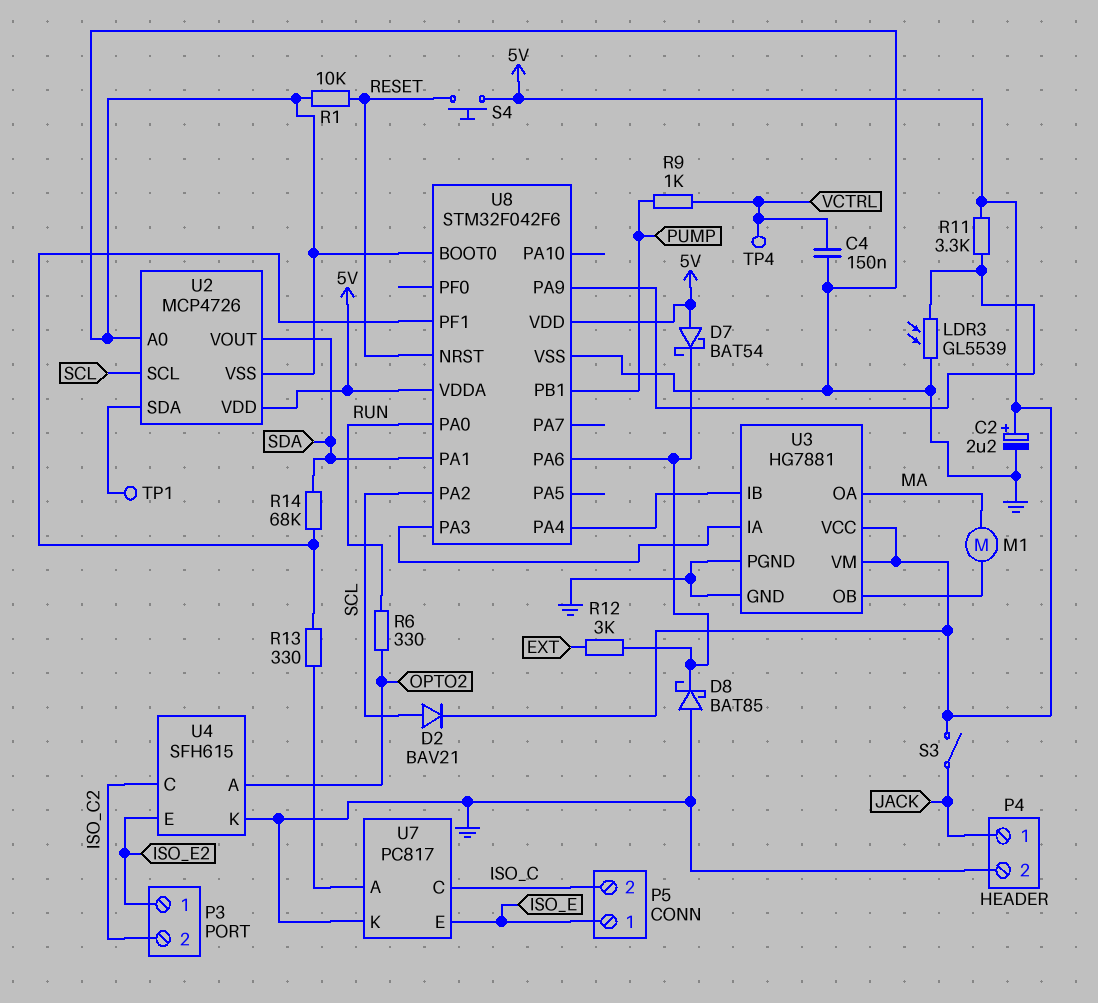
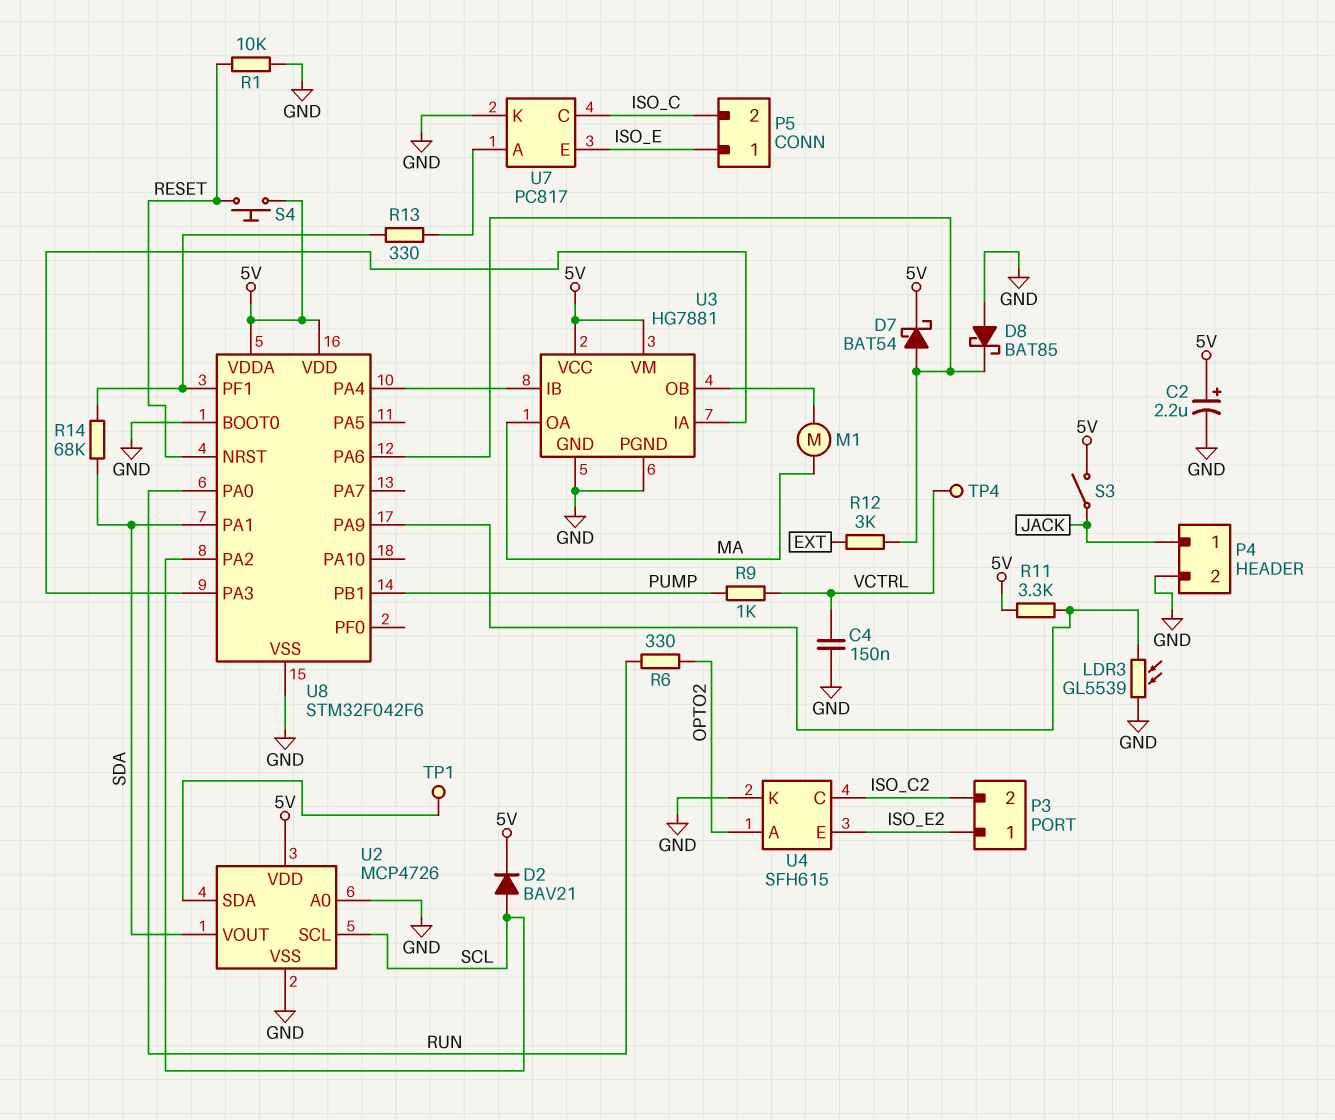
D7: schottky BAT54 (A 5V, K U8/PA6) -> schottky BAT54 (A U8/PA6, K 5V)

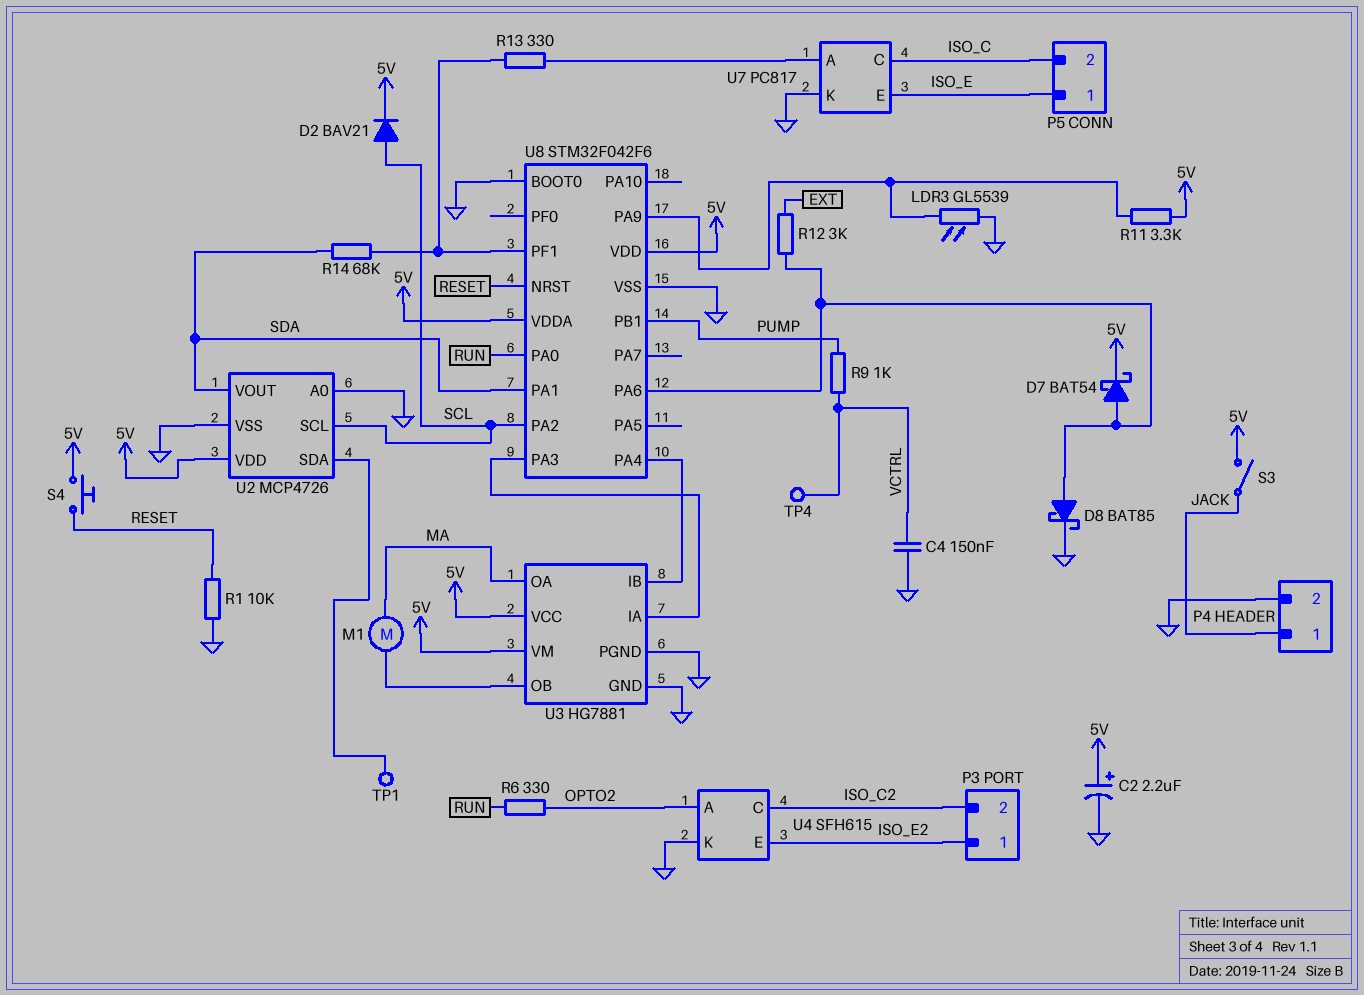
D8: schottky BAT85 (A GND, K U8/PA6) -> schottky BAT85 (A U8/PA6, K GND)

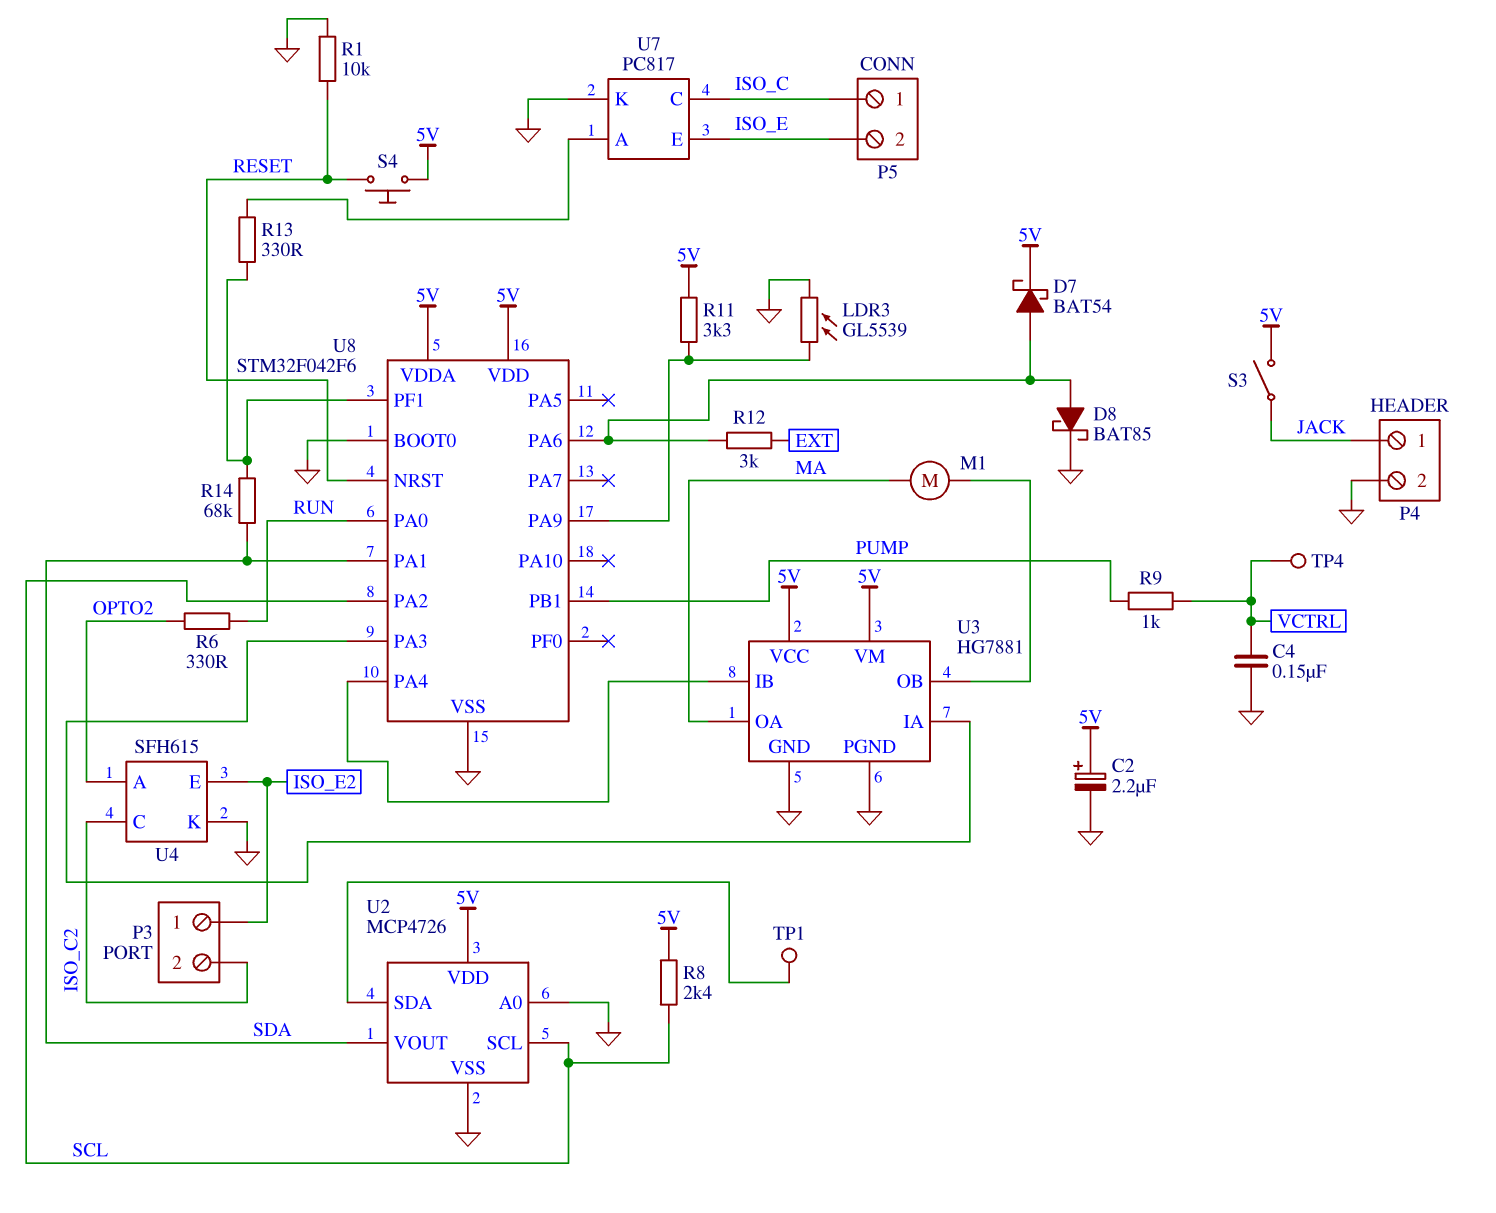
D2: diode BAV21 (A SCL, K 5V) -> none
P5 pin 1: ISO_E -> ISO_C
P5 pin 2: ISO_C -> ISO_E
R8: none -> 2.4k (5V, SCL)

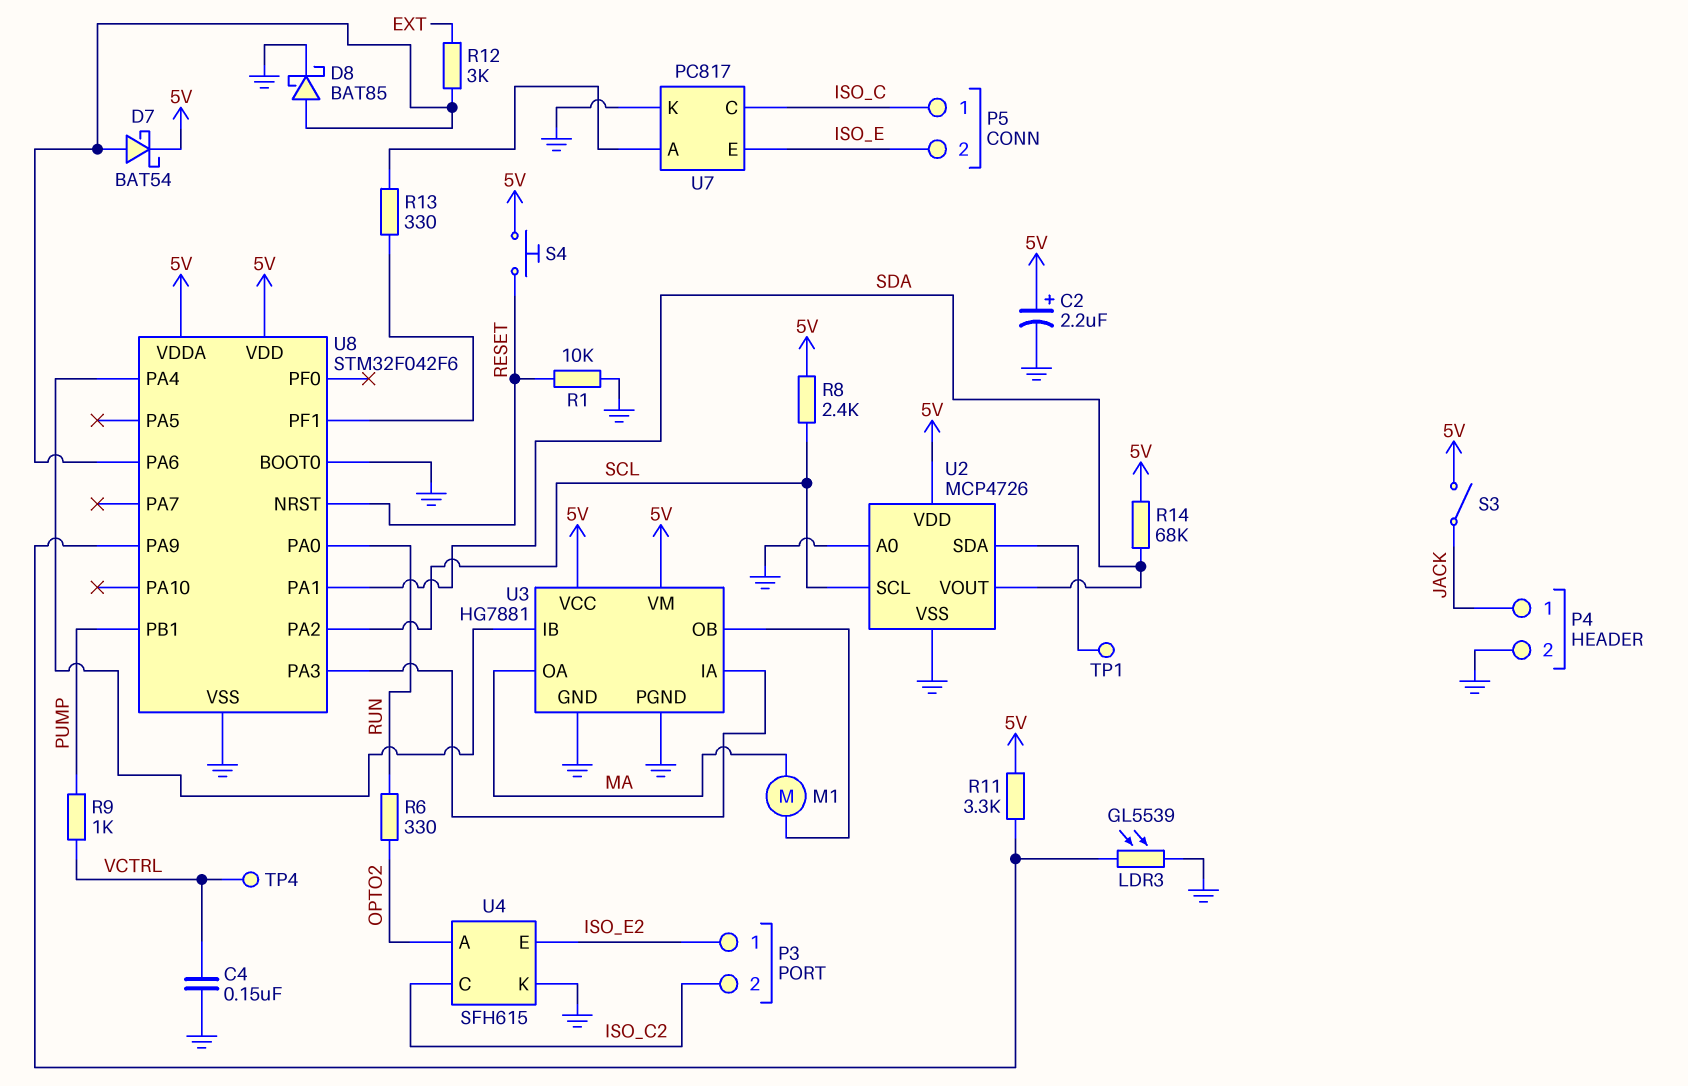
R14: 68k (SDA, U8/PF1) -> 68k (5V, SDA)

